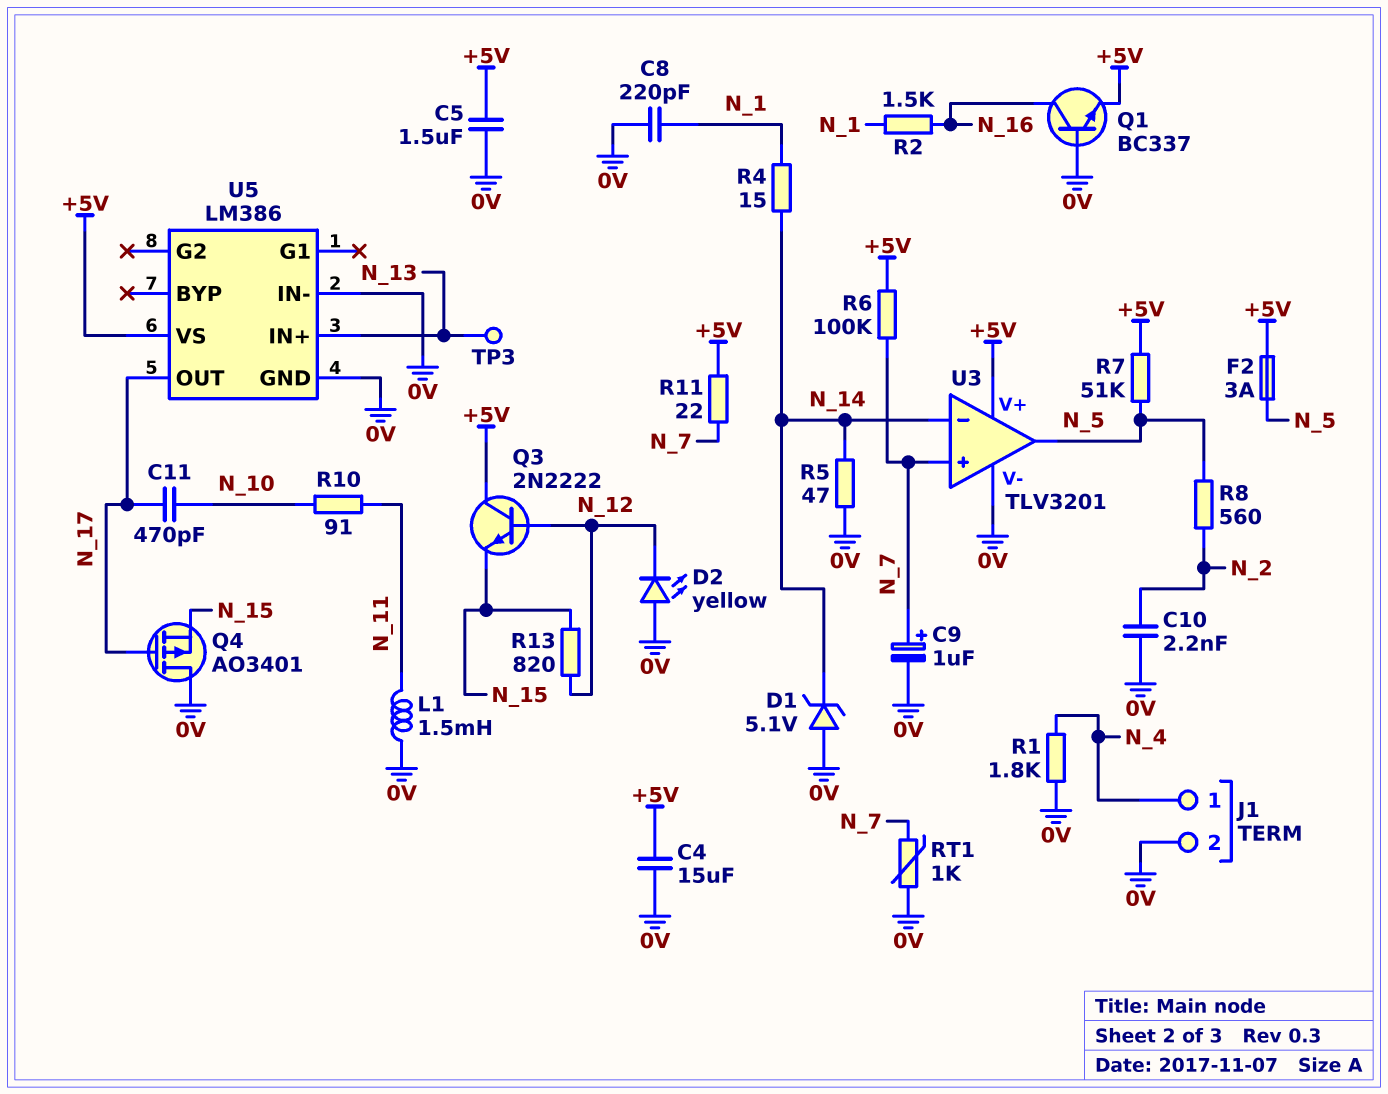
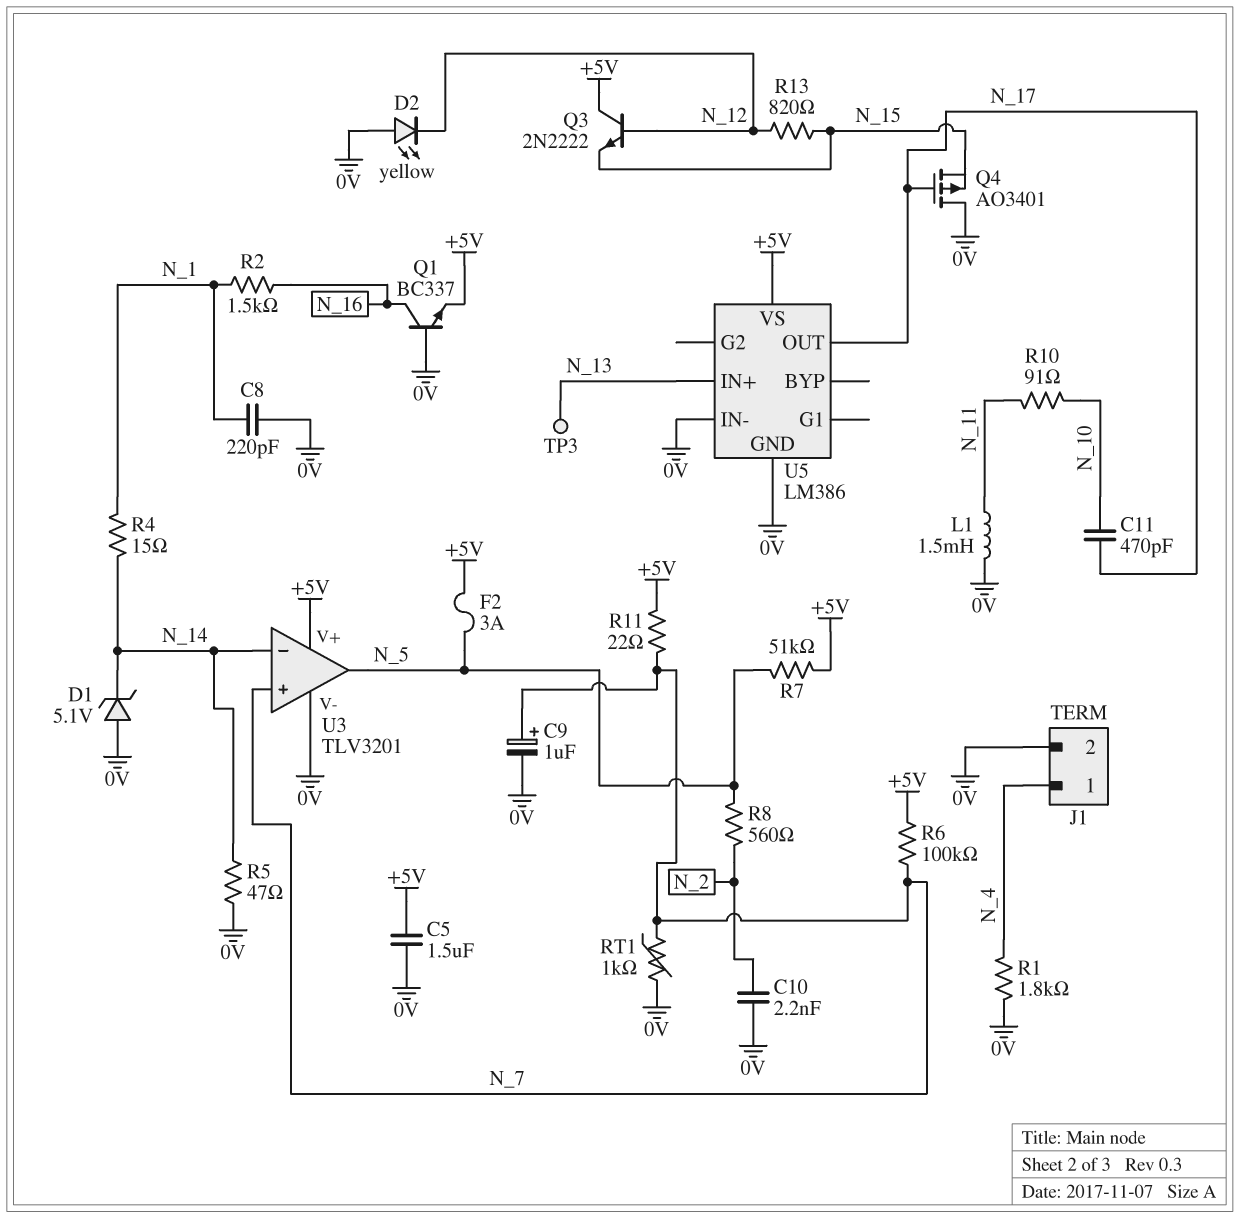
C4: 15uF (+5V, 0V) -> none

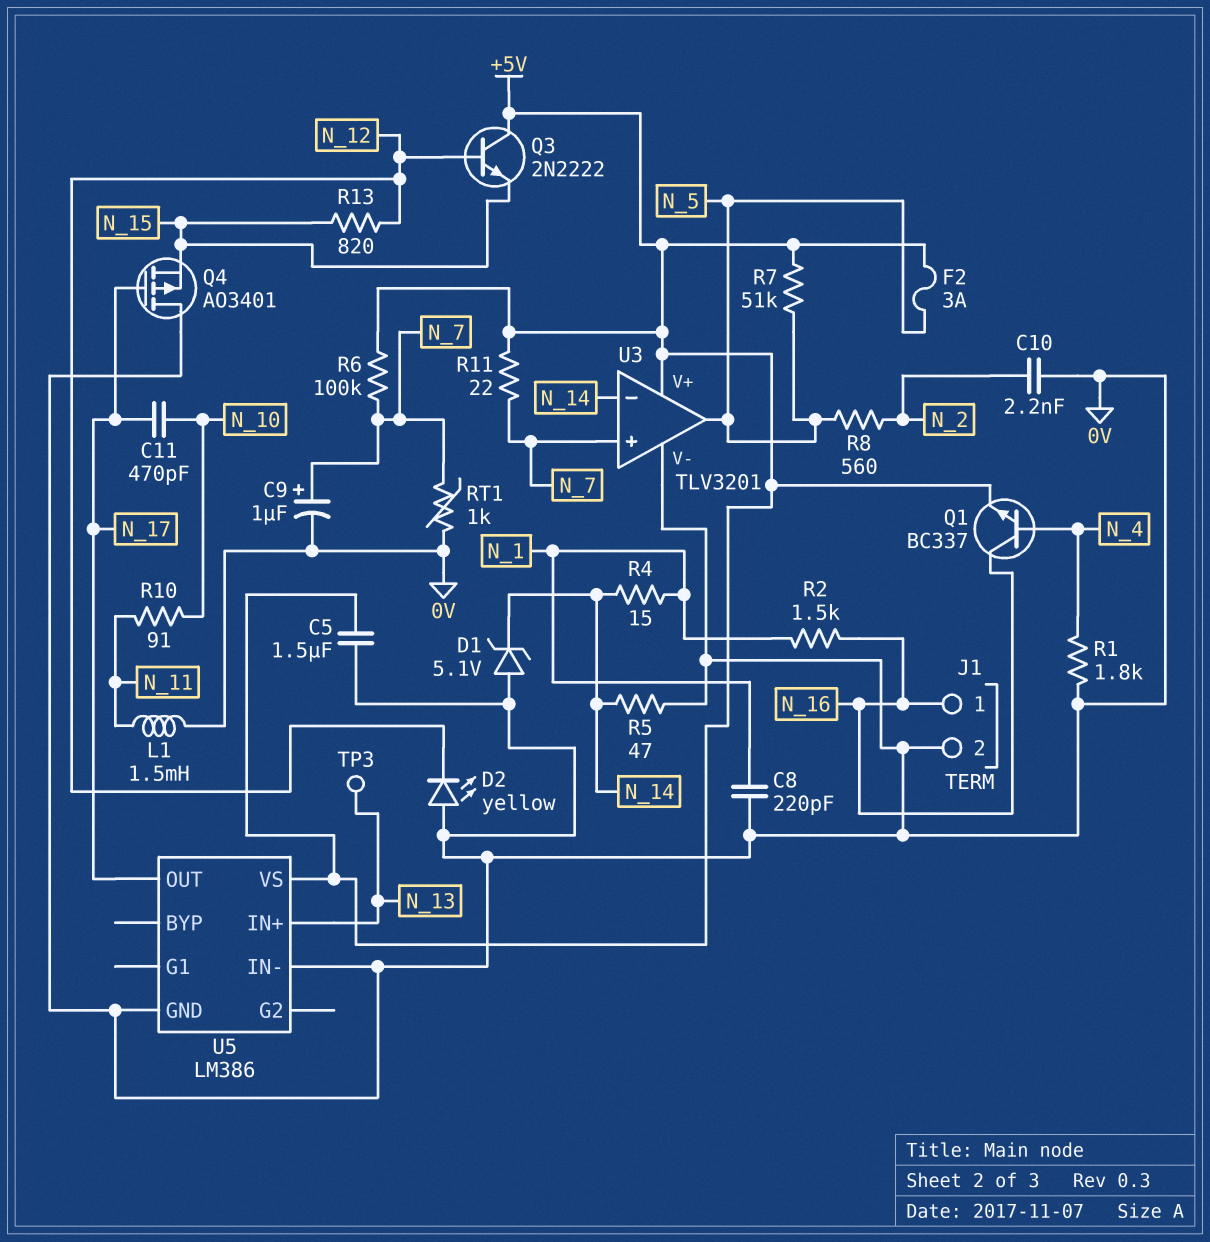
J1 pin 1: N_4 -> N_16
Q1: NPN BC337 (B 0V, C N_16, E +5V) -> NPN BC337 (B N_4, C N_16, E +5V)

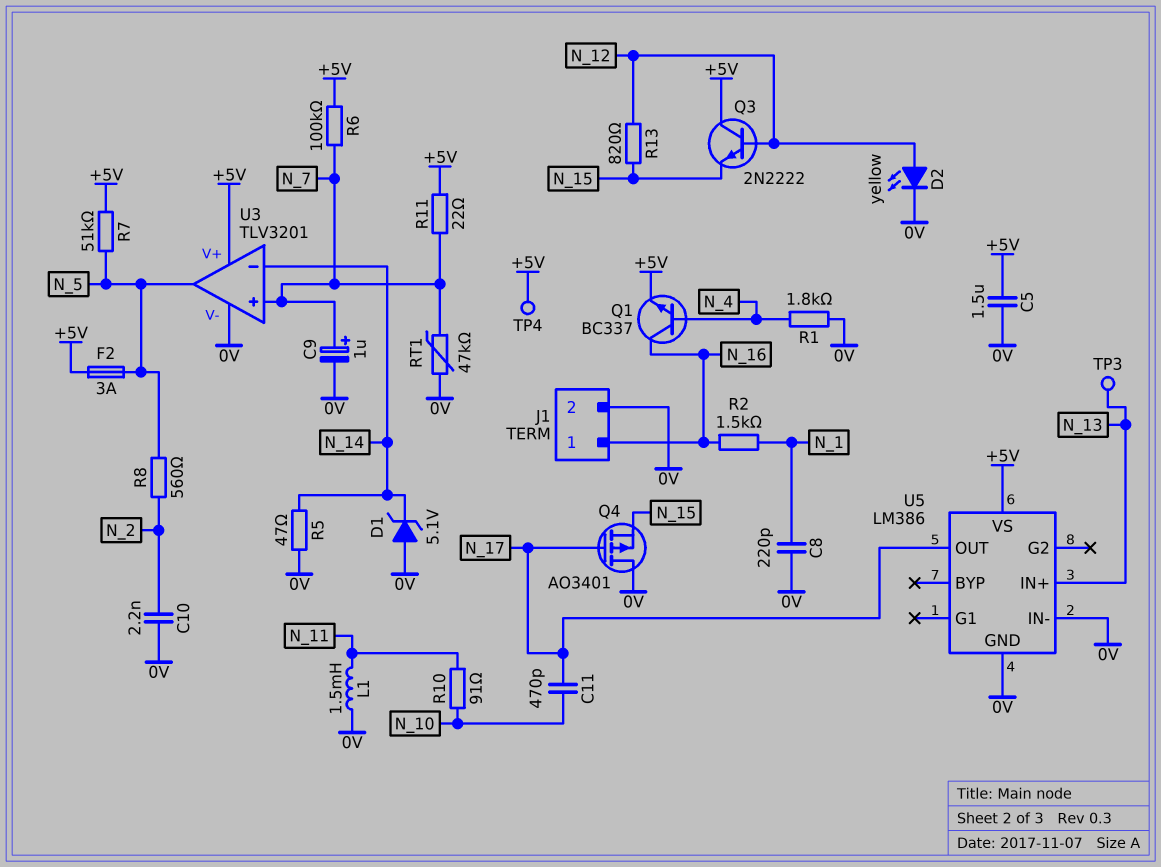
D2: LED yellow (A 0V, K N_12) -> LED yellow (A N_12, K 0V)
R4: 15 (N_1, N_14) -> none
RT1: 1k (0V, N_7) -> 47k (0V, N_7)
TP4: none -> test point (+5V)

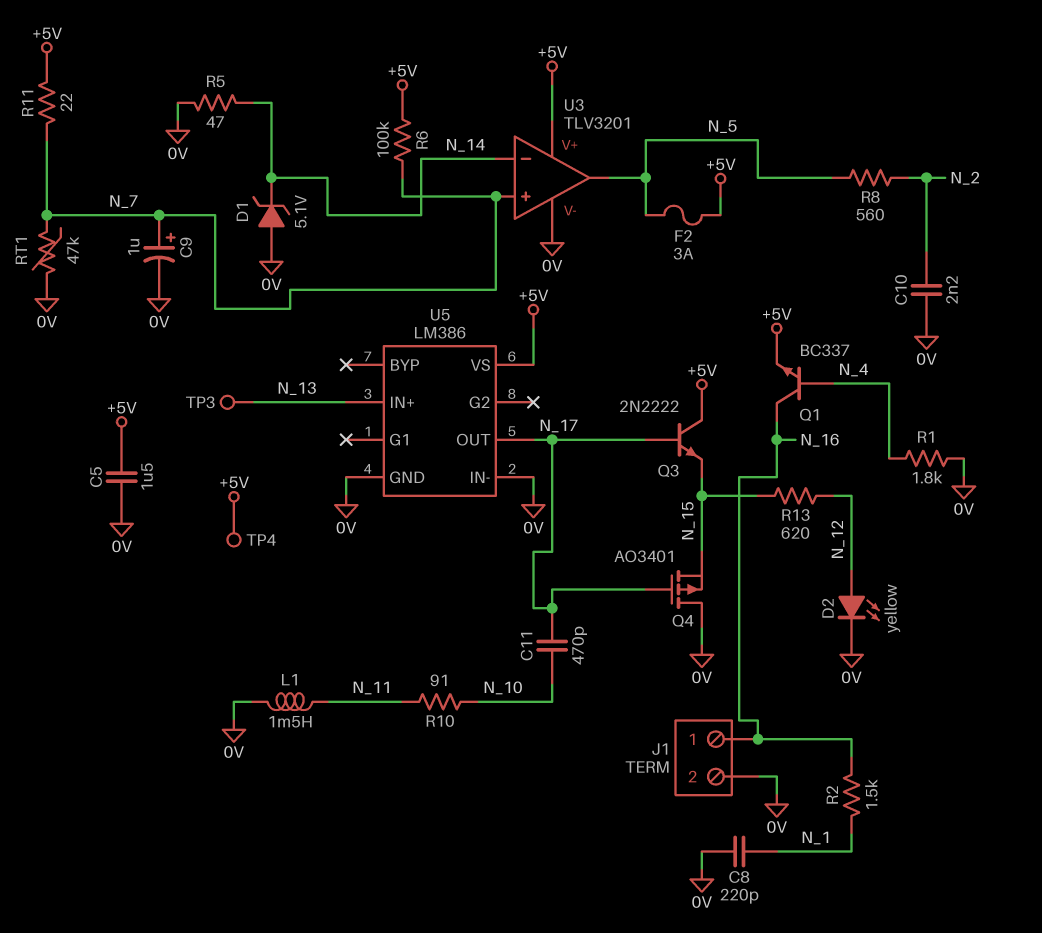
Q3: NPN 2N2222 (B N_12, C +5V, E N_15) -> NPN 2N2222 (B N_17, C +5V, E N_15)
R7: 51k (+5V, N_5) -> none
R13: 820 (N_12, N_15) -> 620 (N_12, N_15)

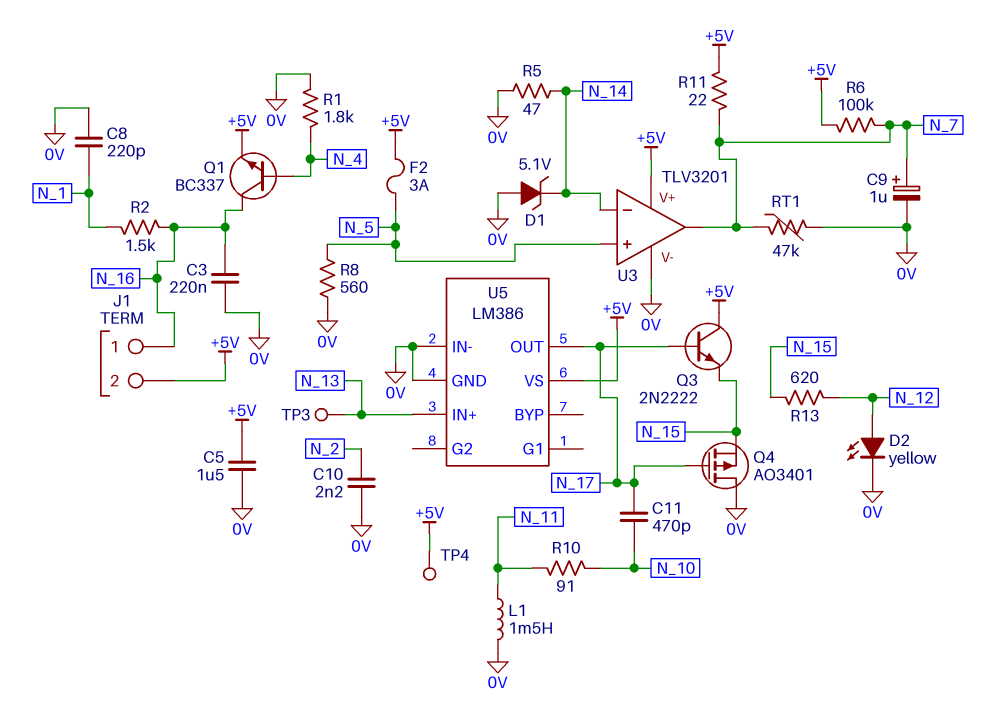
C3: none -> 220nF (0V, N_16)
J1 pin 2: 0V -> +5V
R8: 560 (N_2, N_5) -> 560 (0V, N_5)
U3 pin in+: N_7 -> N_5
U3 pin out: N_5 -> N_7

